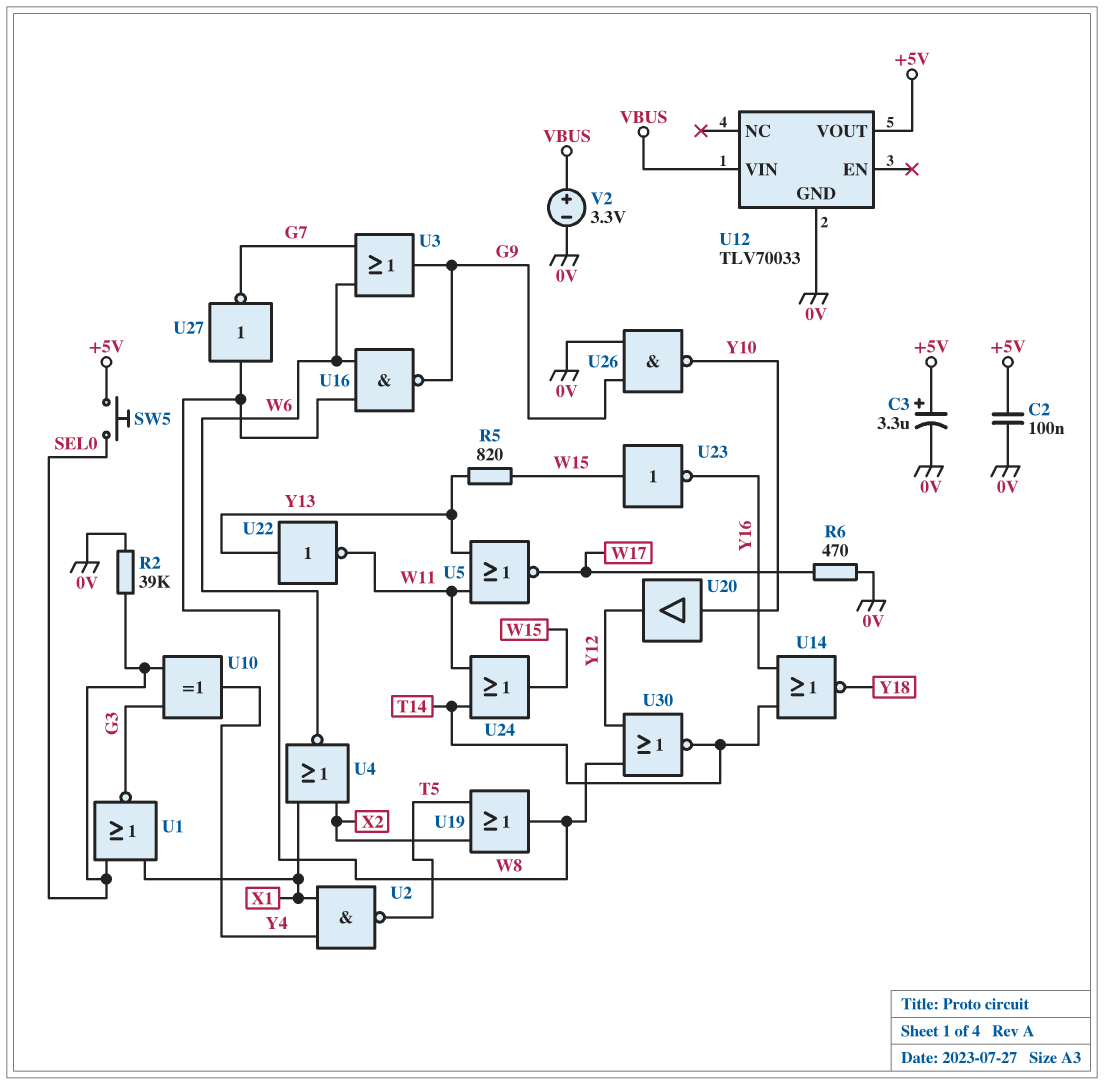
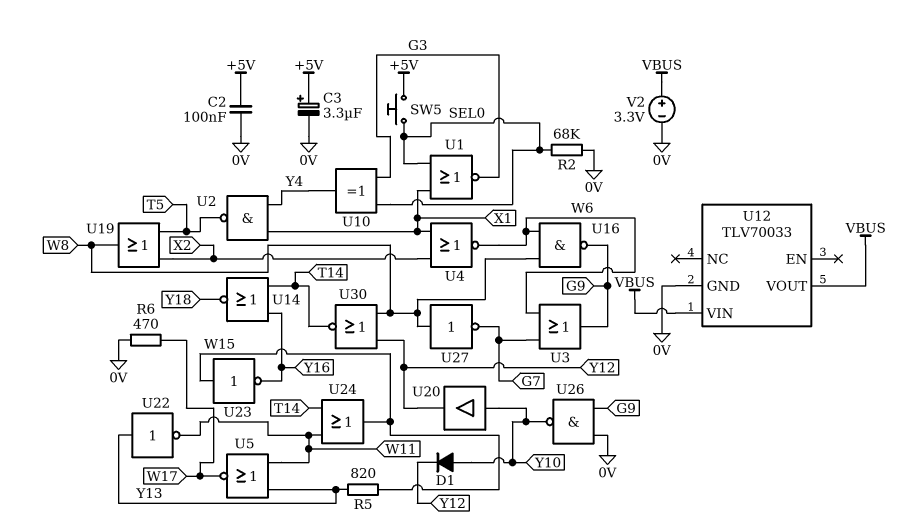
D1: none -> diode (A Y10, K Y12)
R2: 39k (0V, SEL0) -> 68k (0V, SEL0)
U12 pin VOUT: +5V -> VBUS

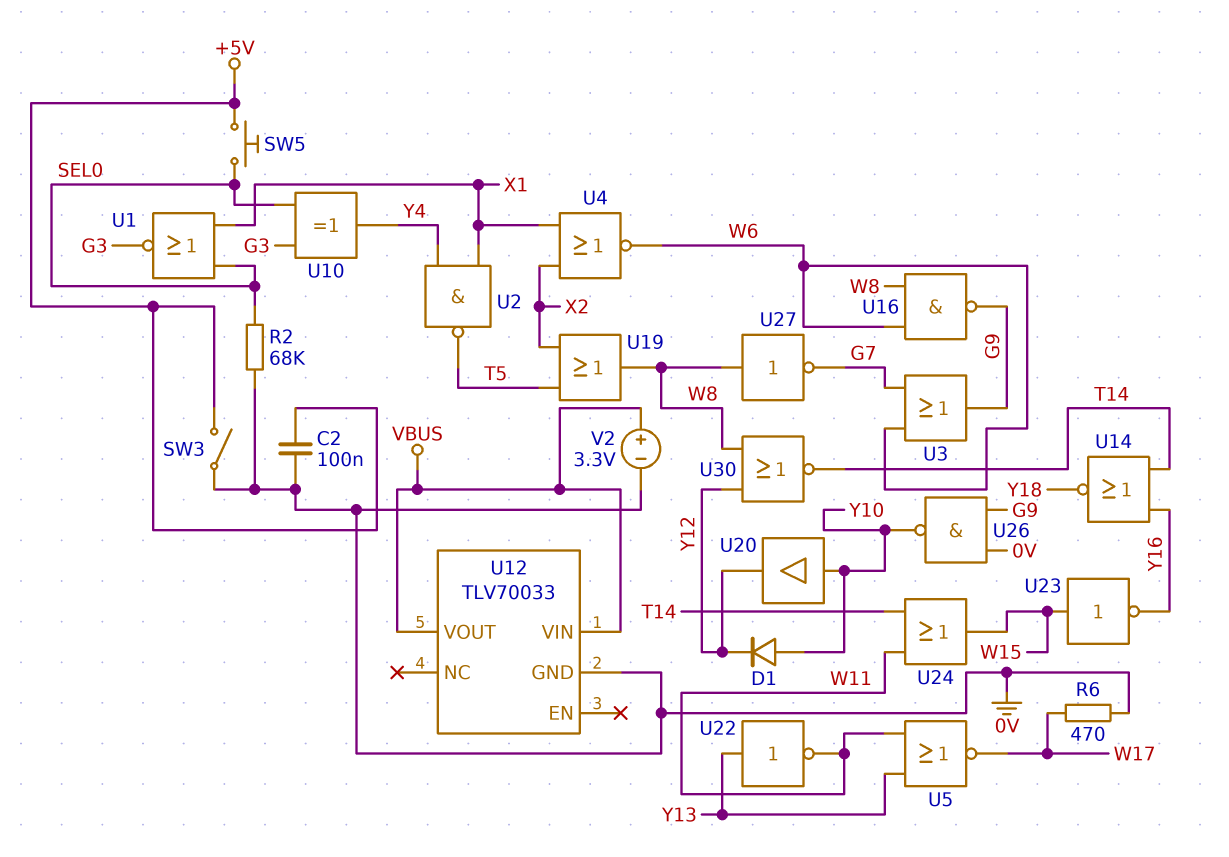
C3: 3.3uF (plus +5V, minus 0V) -> none
R5: 820 (W15, Y13) -> none
SW3: none -> switch (+5V, 0V)

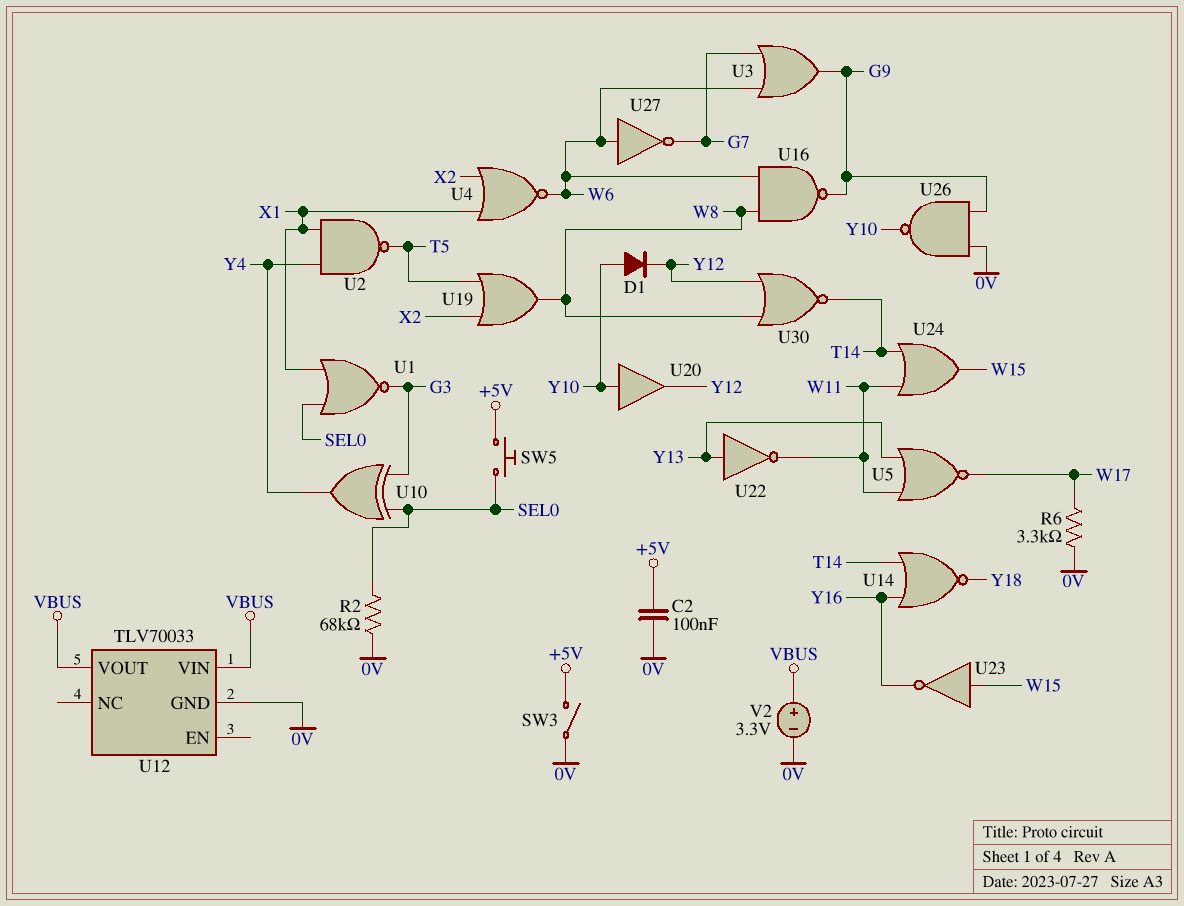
R6: 470 (0V, W17) -> 3.3k (0V, W17)
U27: NOT (in W8, out G7) -> NOT (in W6, out G7)

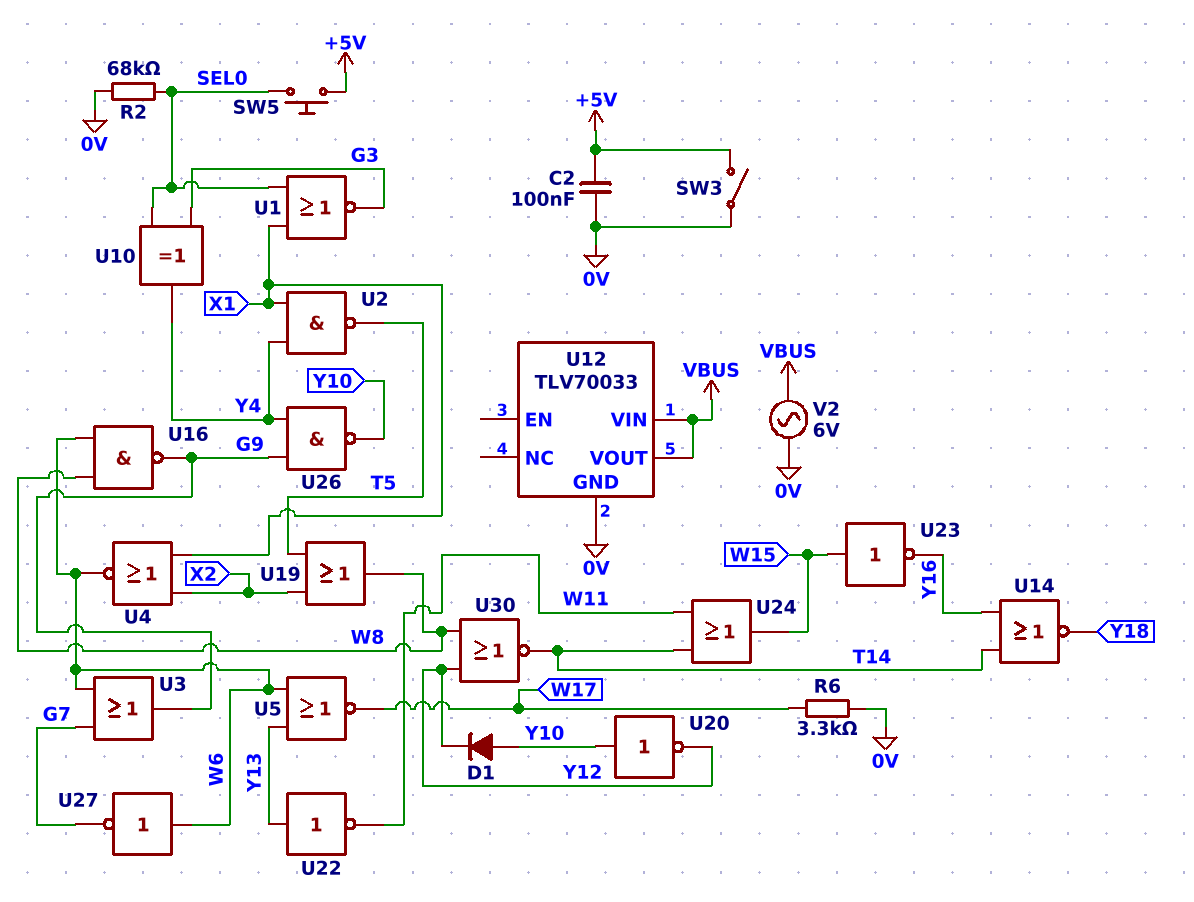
U5: NOR (in W11, in Y13, out W17) -> NOR (in W6, in Y13, out W17)
U20: buffer (in Y10, out Y12) -> NOT (in Y10, out Y12)
U26: NAND (in 0V, in G9, out Y10) -> NAND (in G9, in Y4, out Y10)
V2: 3.3V (plus VBUS, minus 0V) -> AC 6V (0V, VBUS)

